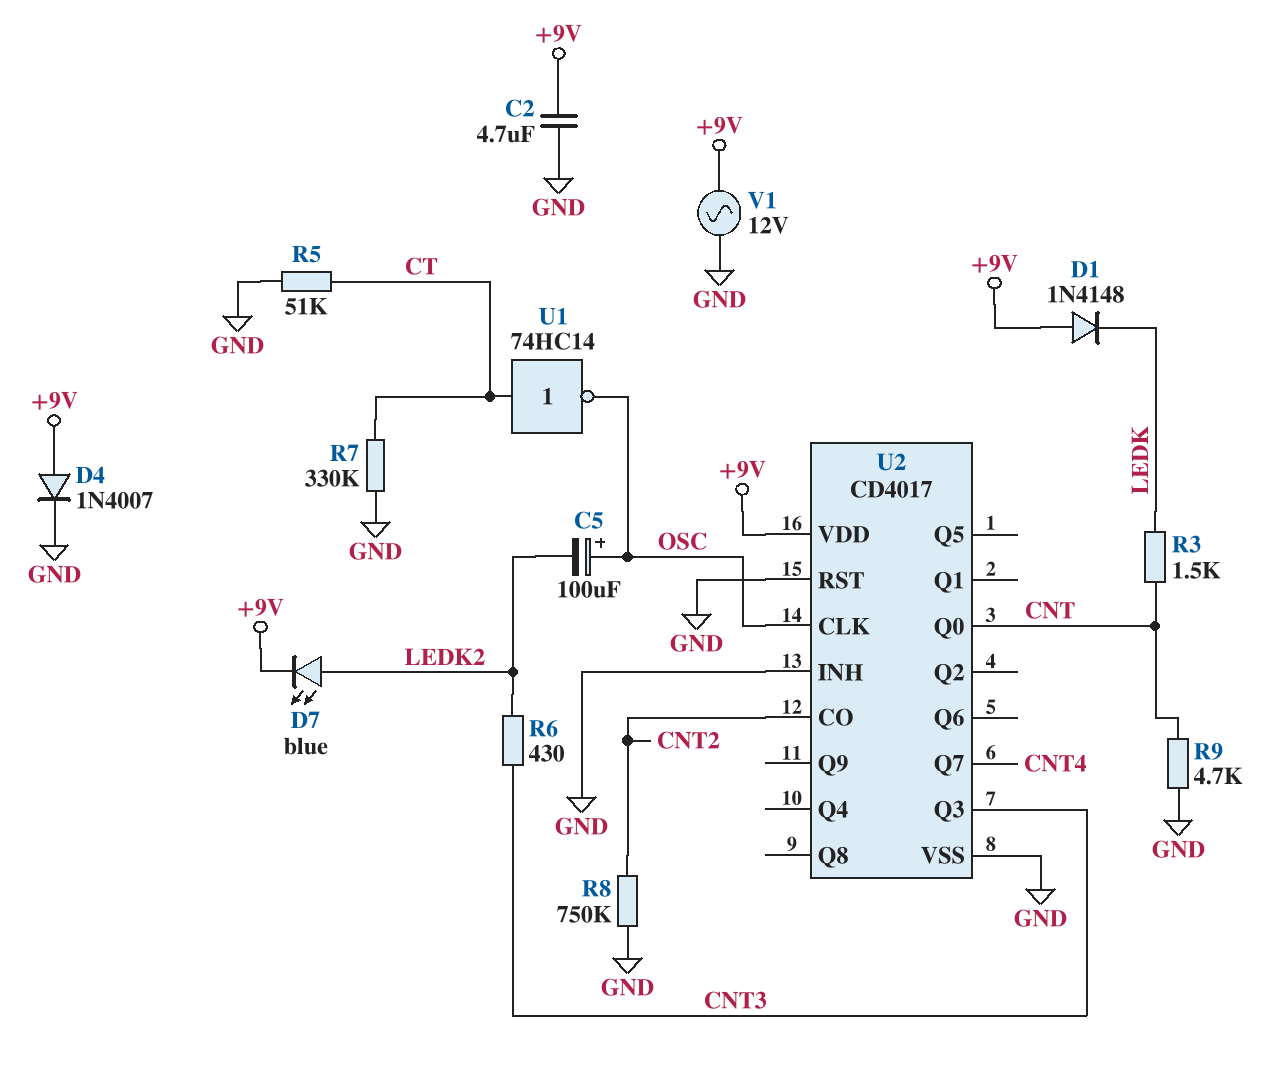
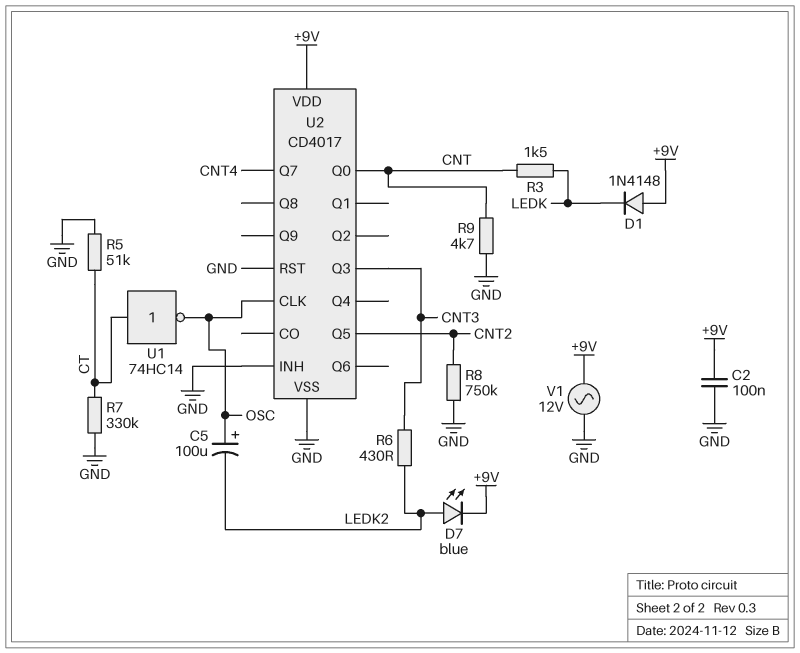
C2: 4.7uF (+9V, GND) -> 100nF (+9V, GND)
D4: diode 1N4007 (A +9V, K GND) -> none
U2 pin CO: CNT2 -> none
U2 pin Q5: none -> CNT2

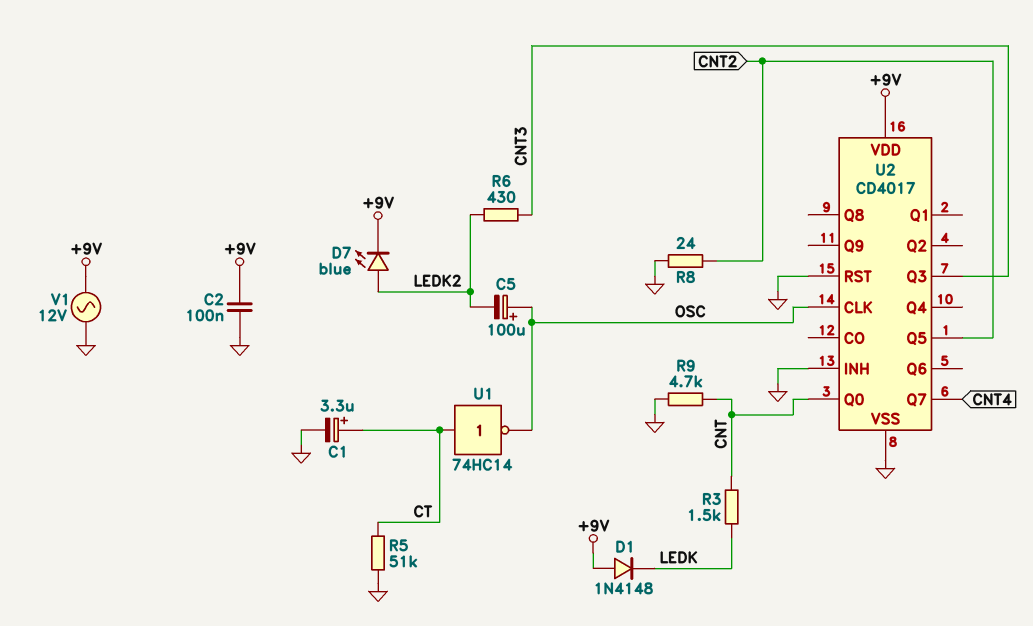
C1: none -> 3.3uF (plus CT, minus GND)
R7: 330k (CT, GND) -> none
R8: 750k (CNT2, GND) -> 24 (CNT2, GND)

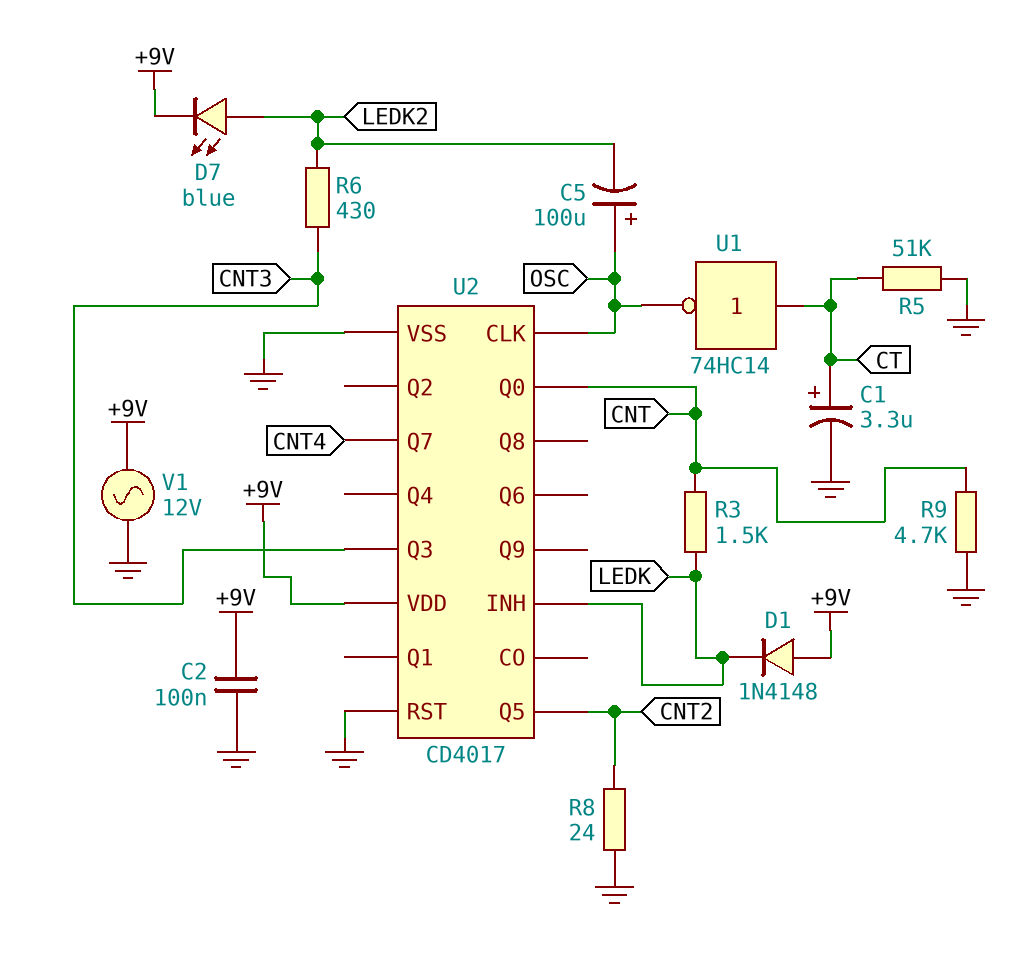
U2 pin INH: GND -> LEDK

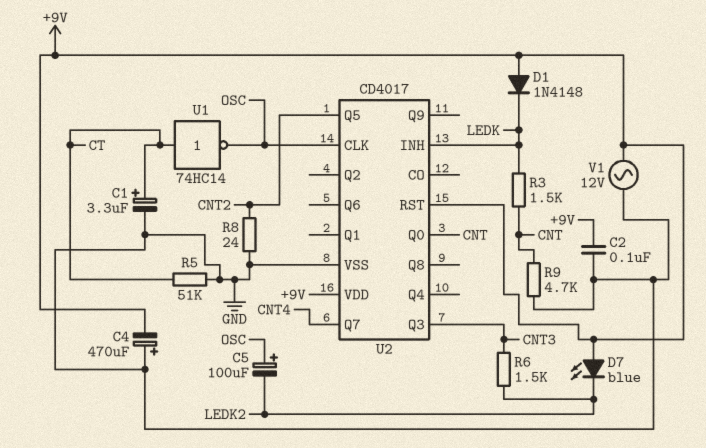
C4: none -> 470uF (plus GND, minus +9V)
D7: LED blue (A LEDK2, K +9V) -> LED blue (A +9V, K LEDK2)
R6: 430 (CNT3, LEDK2) -> 1.5k (CNT3, LEDK2)
U2 pin RST: GND -> +9V

